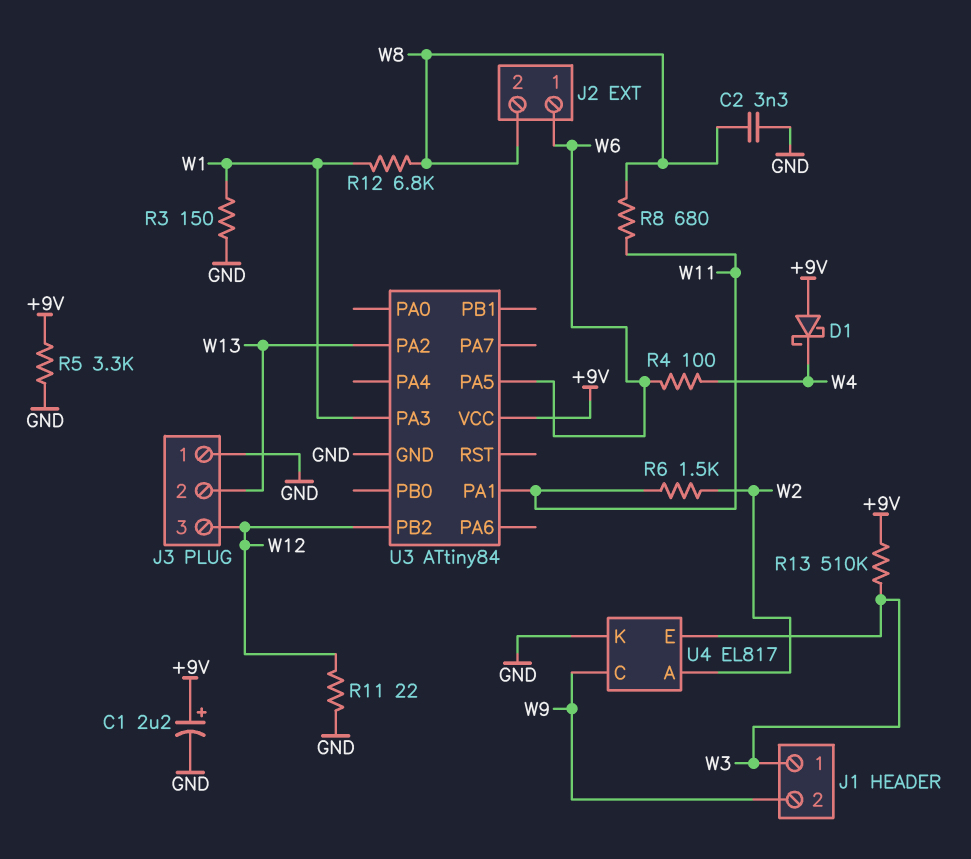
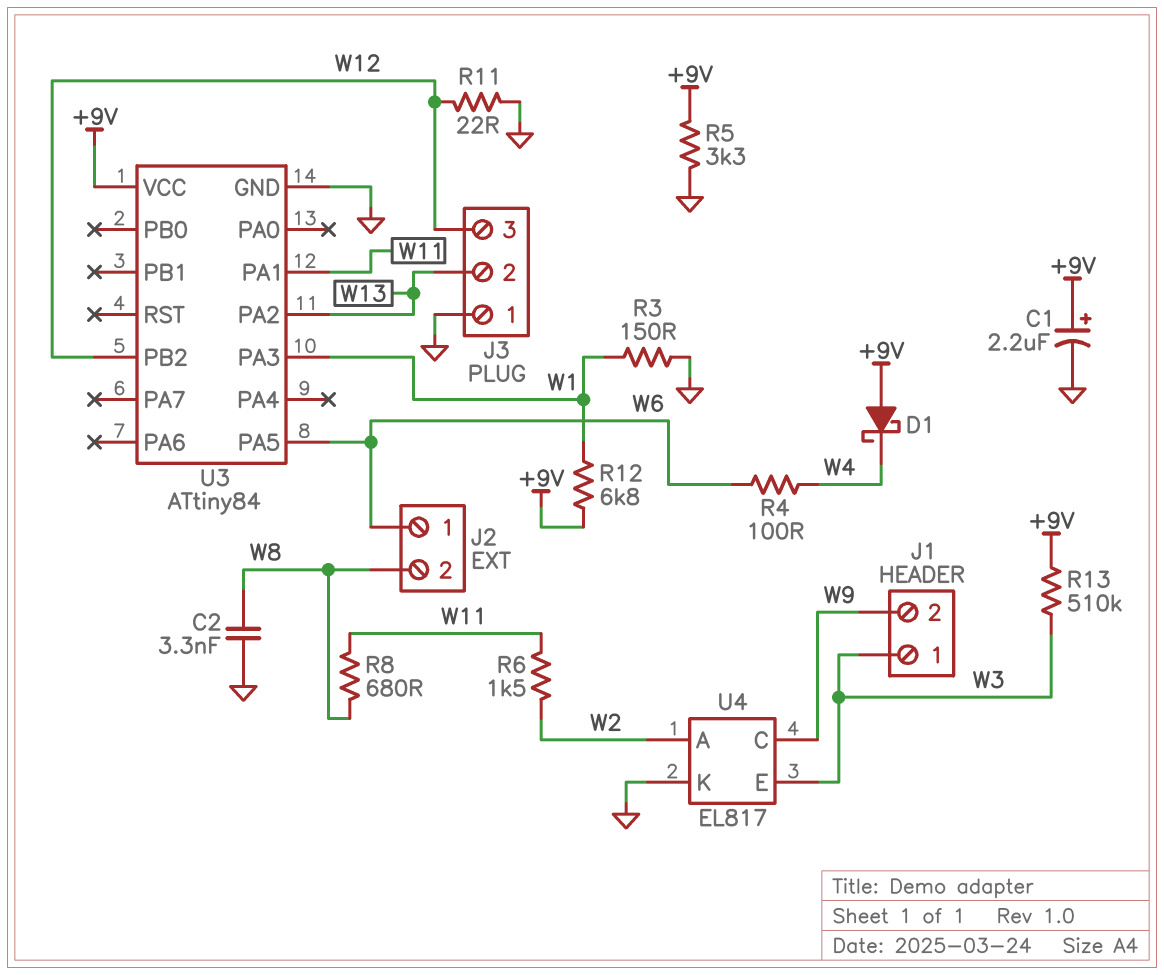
R12: 6.8k (W1, W8) -> 6.8k (+9V, W1)

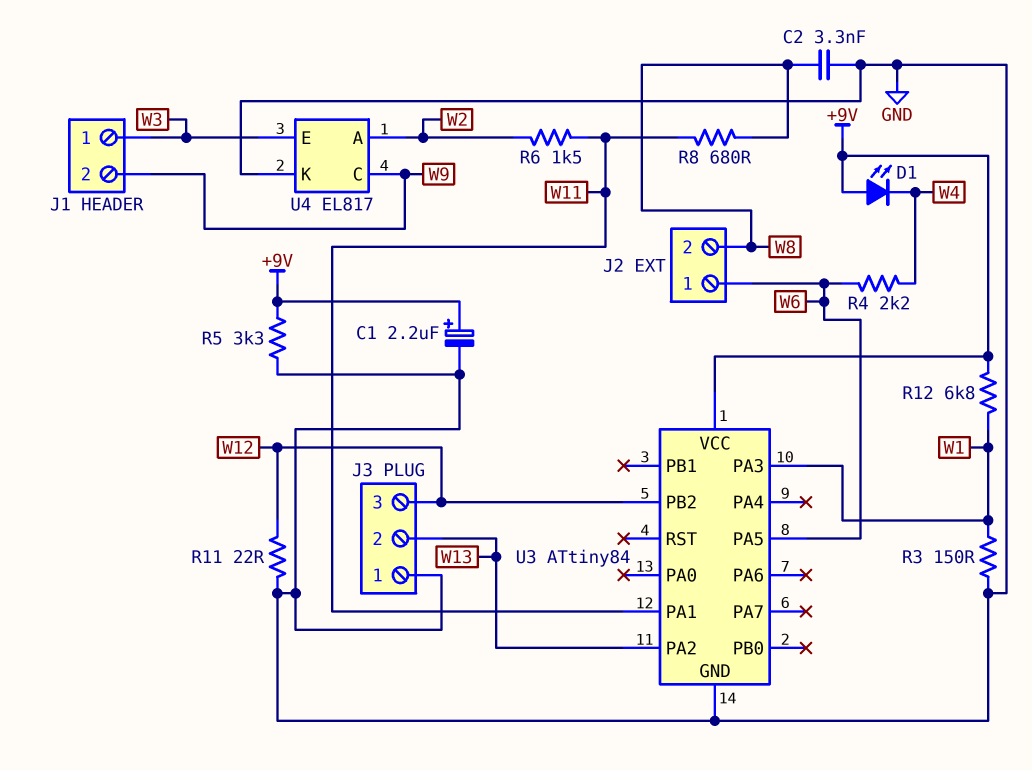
D1: schottky (A +9V, K W4) -> LED (A +9V, K W4)
R4: 100 (W4, W6) -> 2.2k (W4, W6)
R13: 510k (+9V, W3) -> none

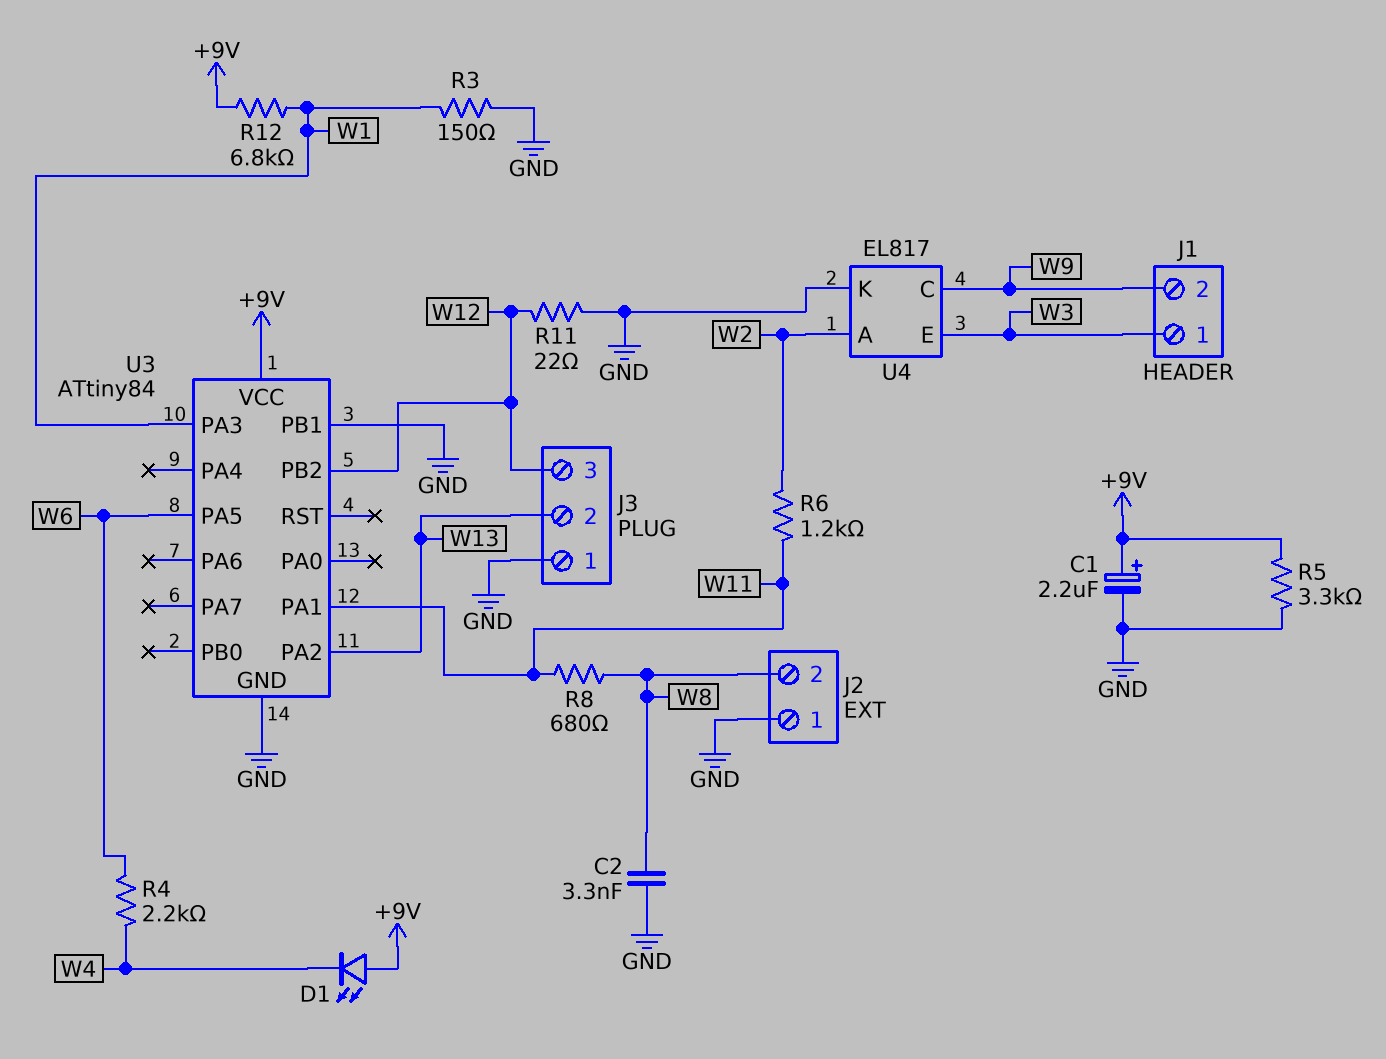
J2 pin 1: W6 -> GND
R6: 1.5k (W2, W11) -> 1.2k (W2, W11)
U3 pin PB1: none -> GND

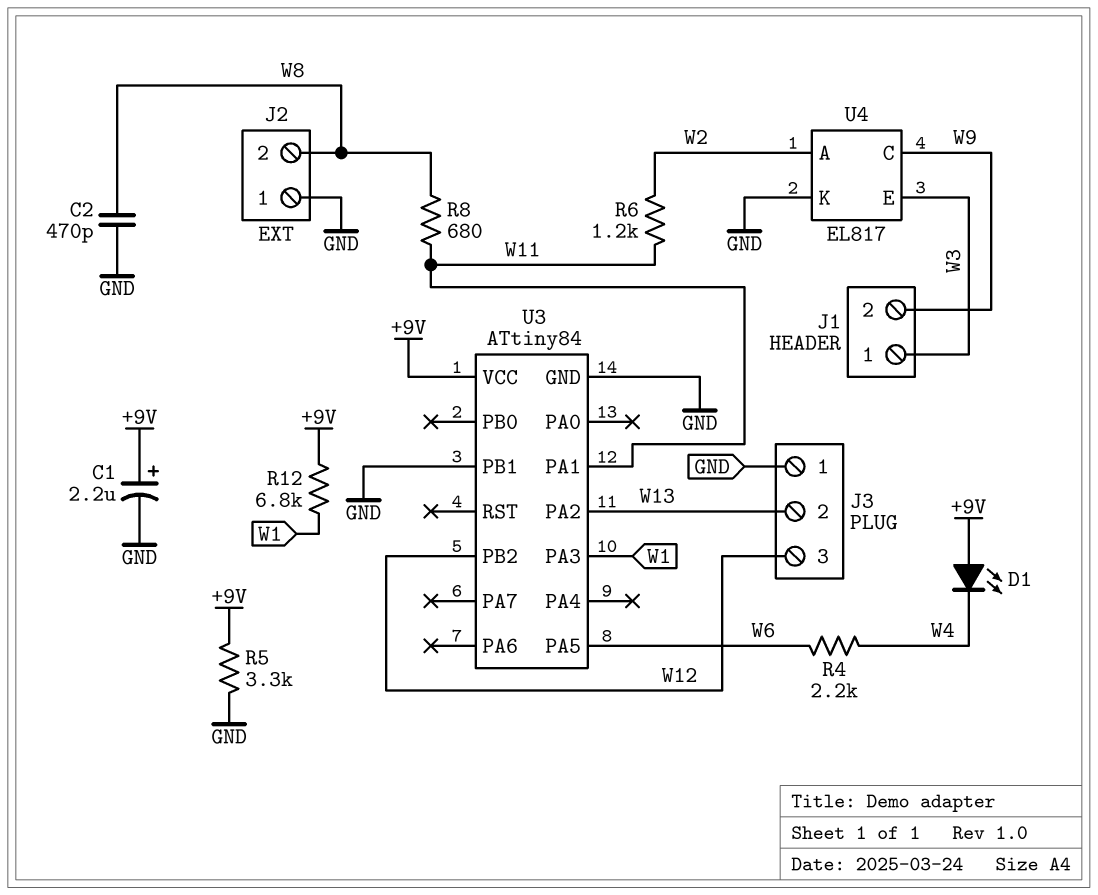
C2: 3.3nF (GND, W8) -> 470pF (GND, W8)
R3: 150 (GND, W1) -> none
R11: 22 (GND, W12) -> none

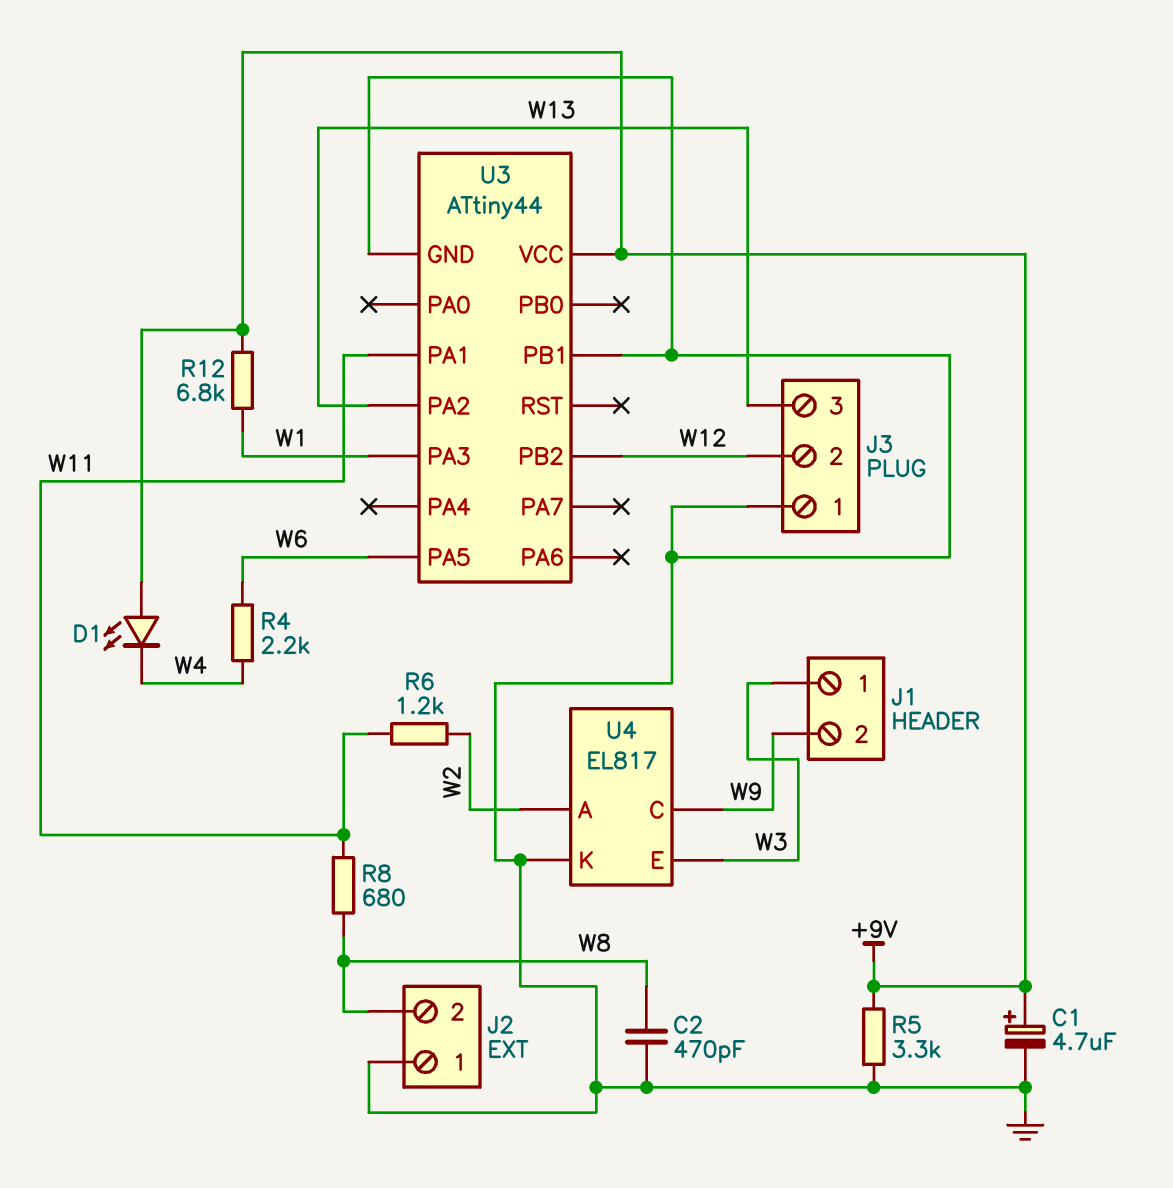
C1: 2.2uF (plus +9V, minus GND) -> 4.7uF (plus +9V, minus GND)
J3 pin 2: W13 -> W12
J3 pin 3: W12 -> W13
U3: ATtiny84 -> ATtiny44

